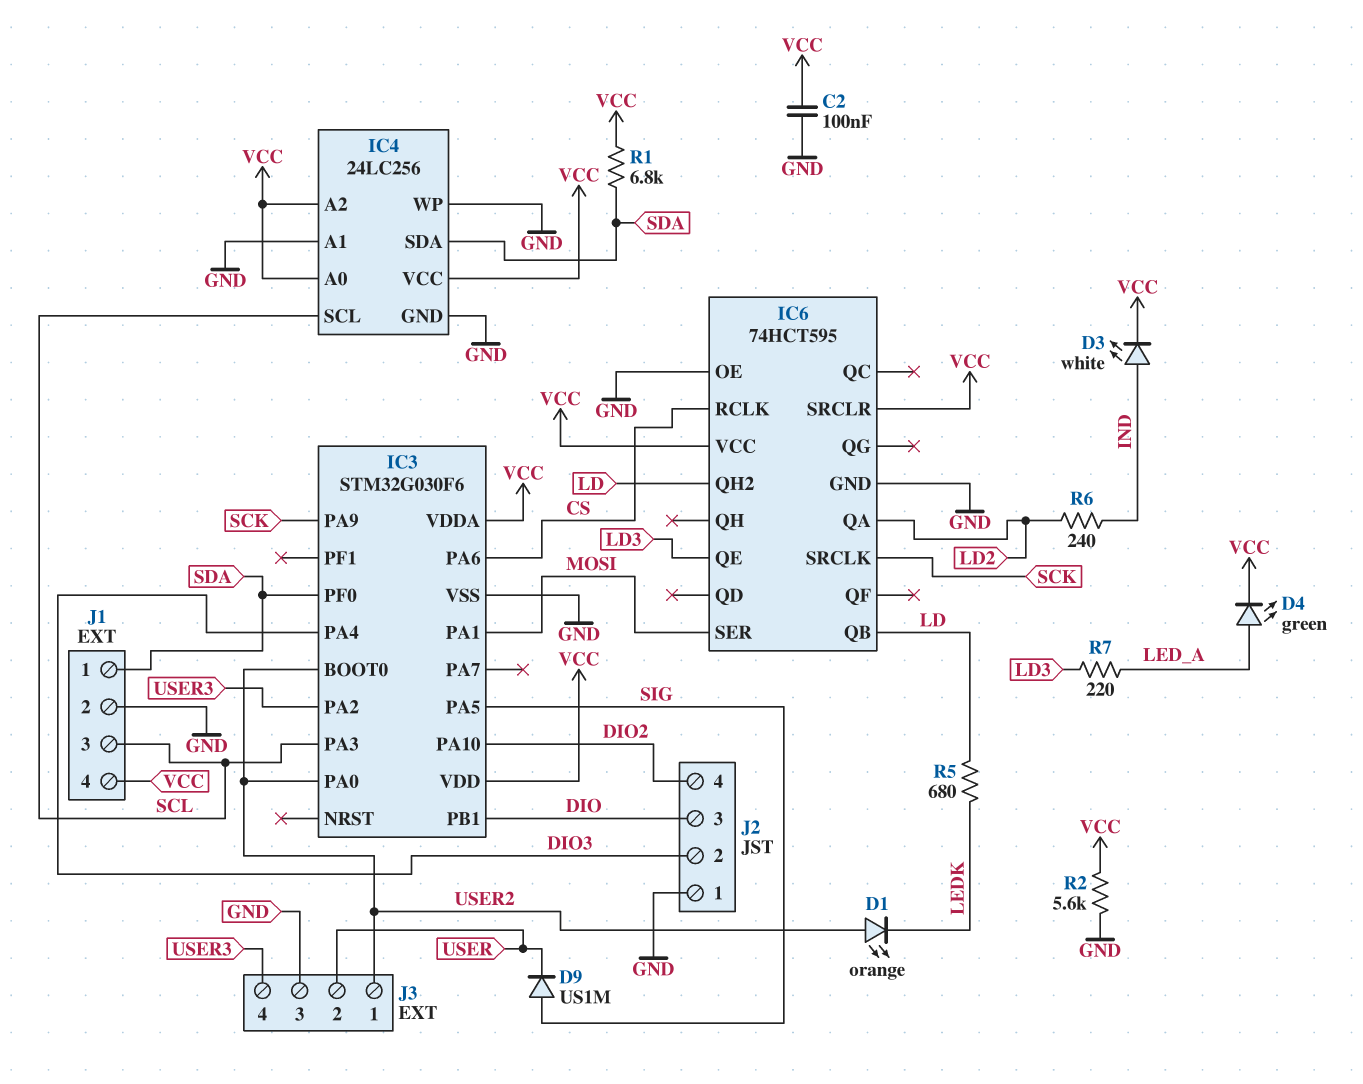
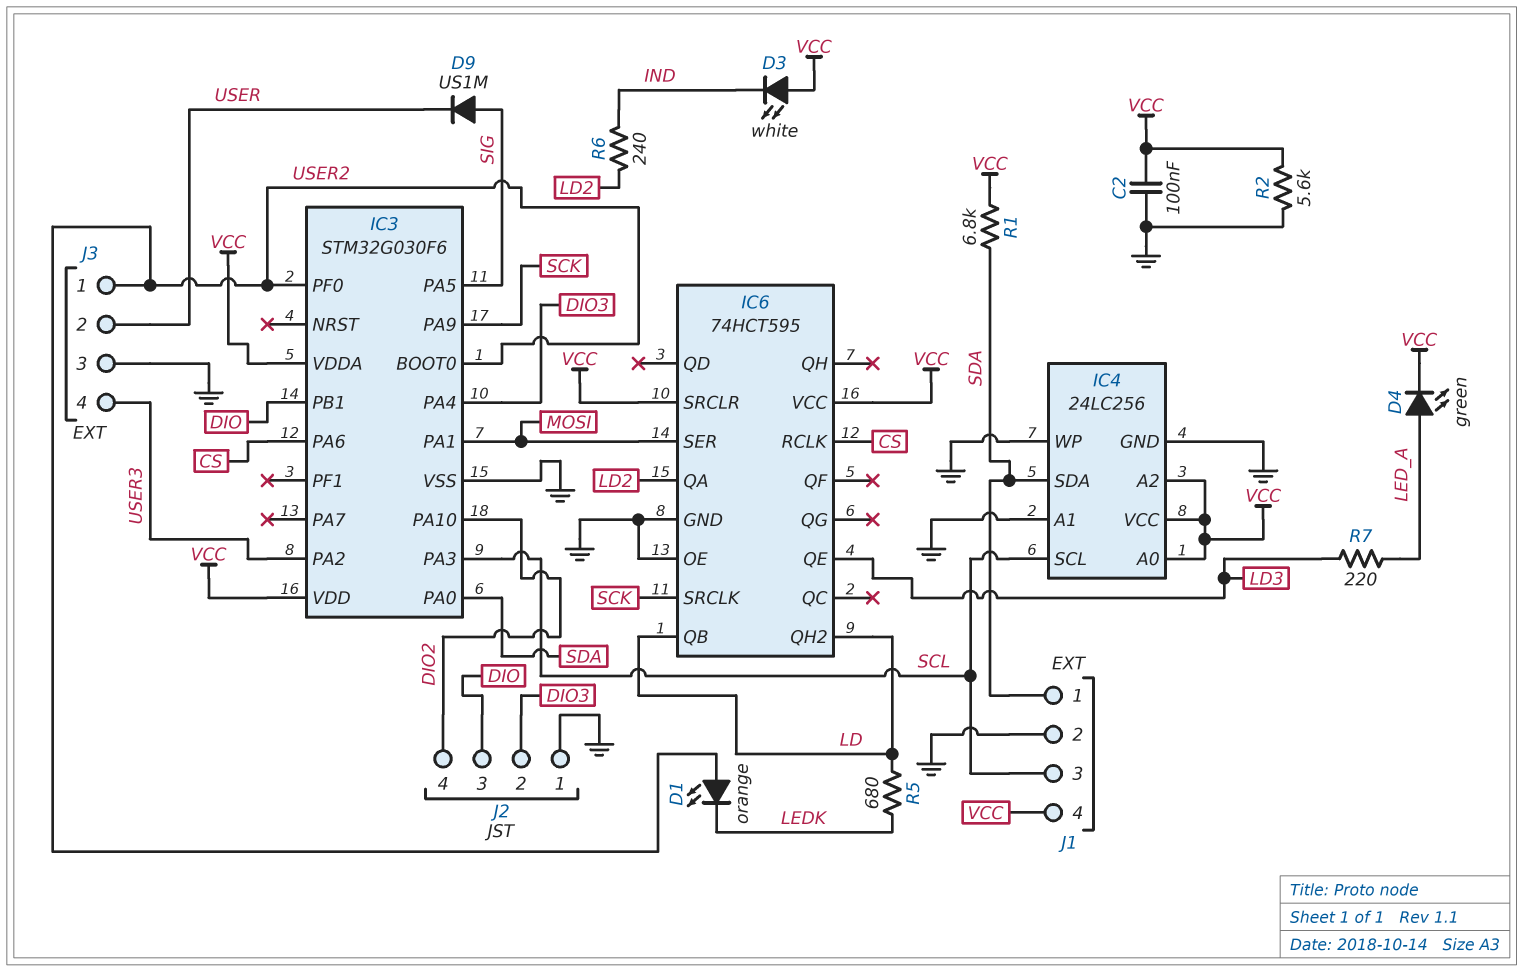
D3: LED white (A IND, K VCC) -> LED white (A VCC, K IND)
IC3 pin PA0: USER2 -> SDA
IC3 pin PF0: SDA -> USER2

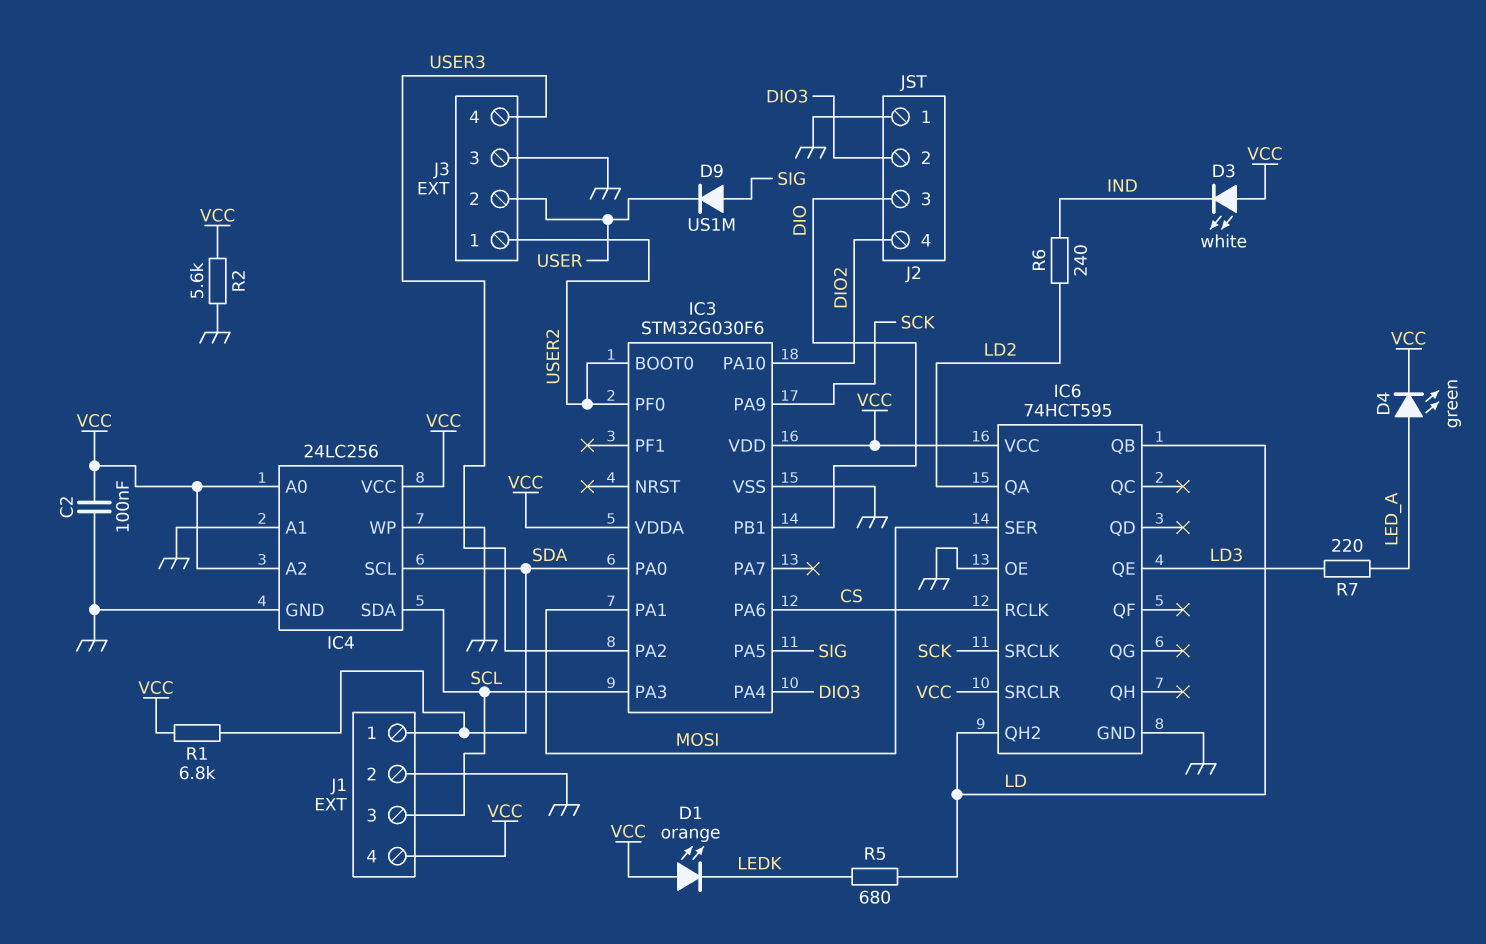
D1: LED orange (A USER2, K LEDK) -> LED orange (A VCC, K LEDK)
IC4 pin SCL: SCL -> SDA
IC4 pin SDA: SDA -> SCL

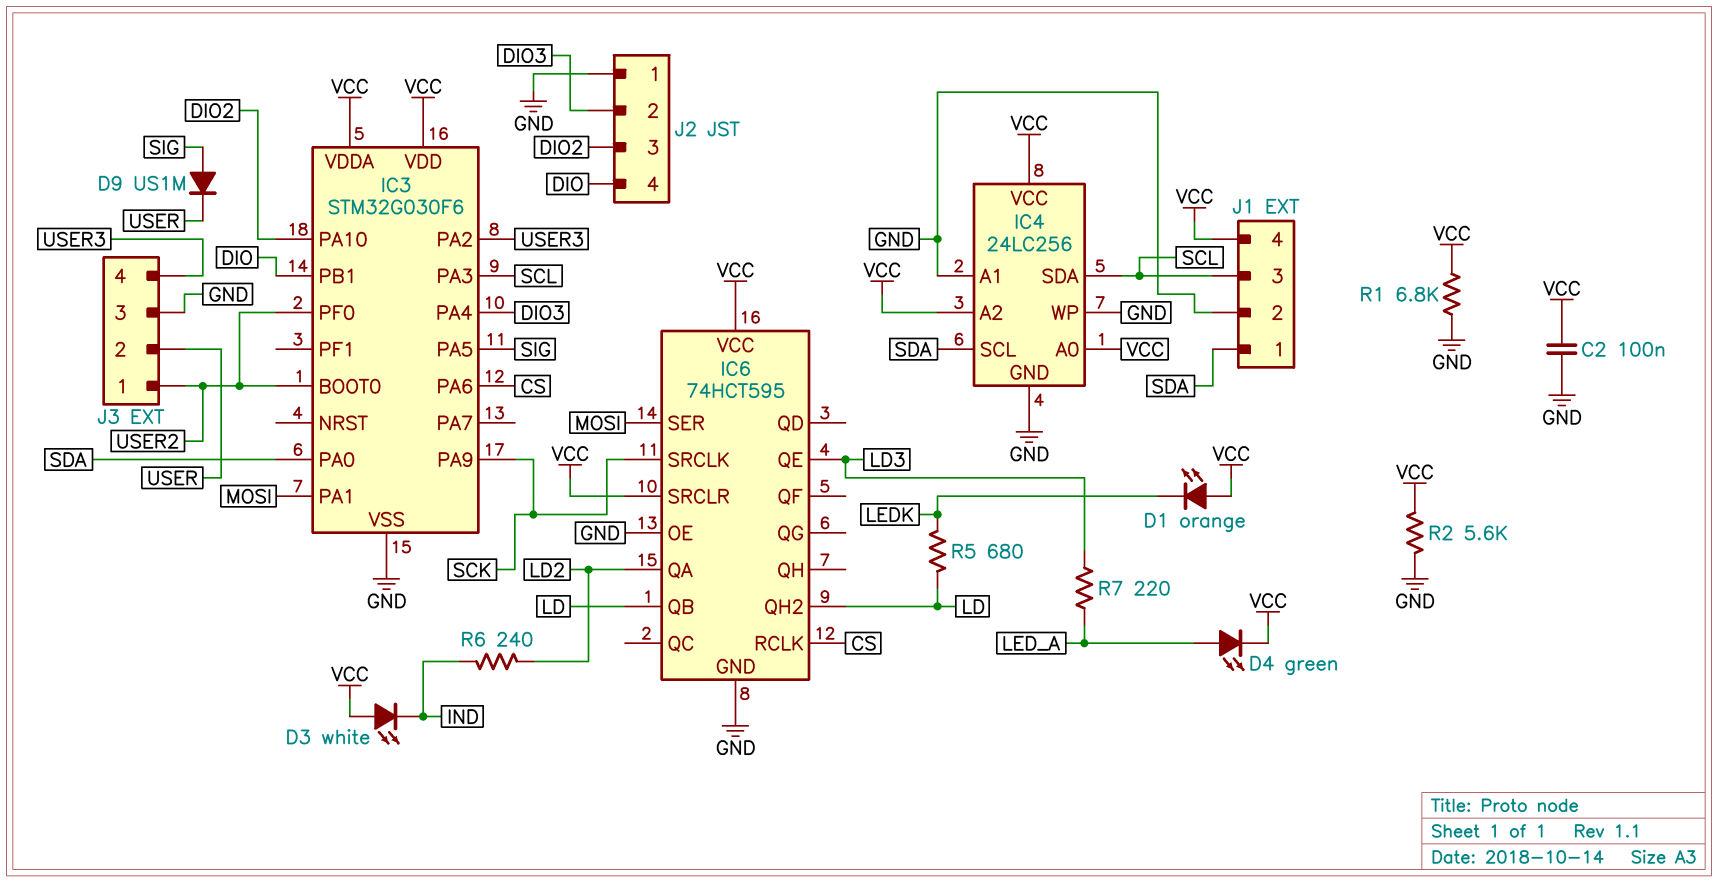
J2 pin 3: DIO -> DIO2
J2 pin 4: DIO2 -> DIO
R1: 6.8k (SDA, VCC) -> 6.8k (GND, VCC)

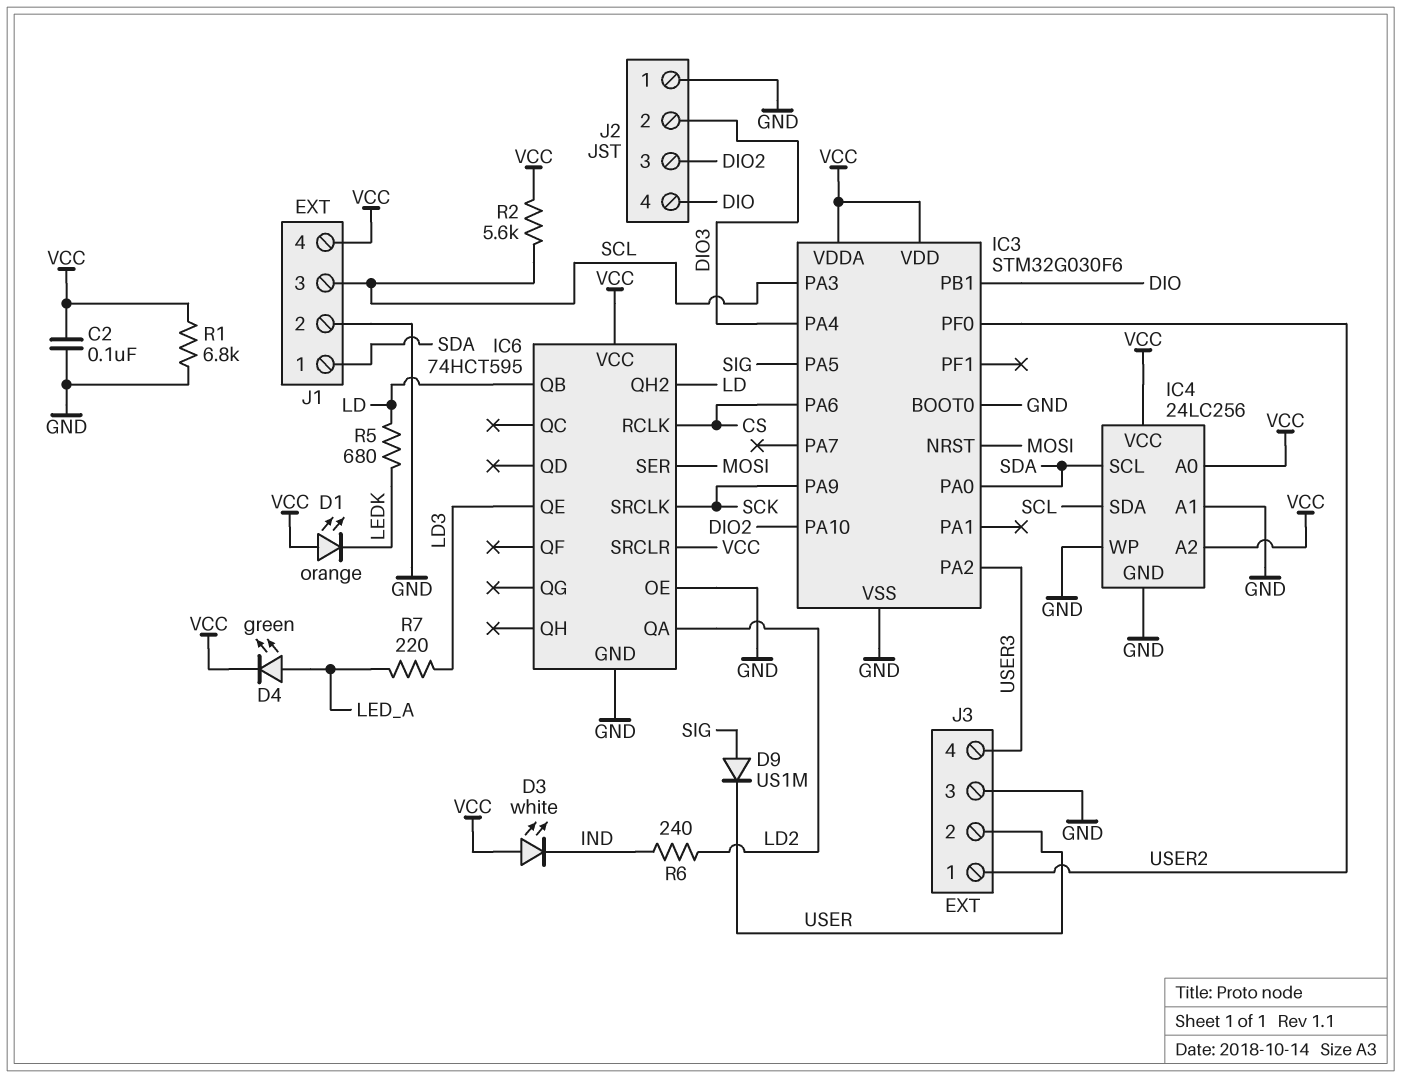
IC3 pin BOOT0: USER2 -> GND
IC3 pin NRST: none -> MOSI
IC3 pin PA1: MOSI -> none
R2: 5.6k (GND, VCC) -> 5.6k (SCL, VCC)

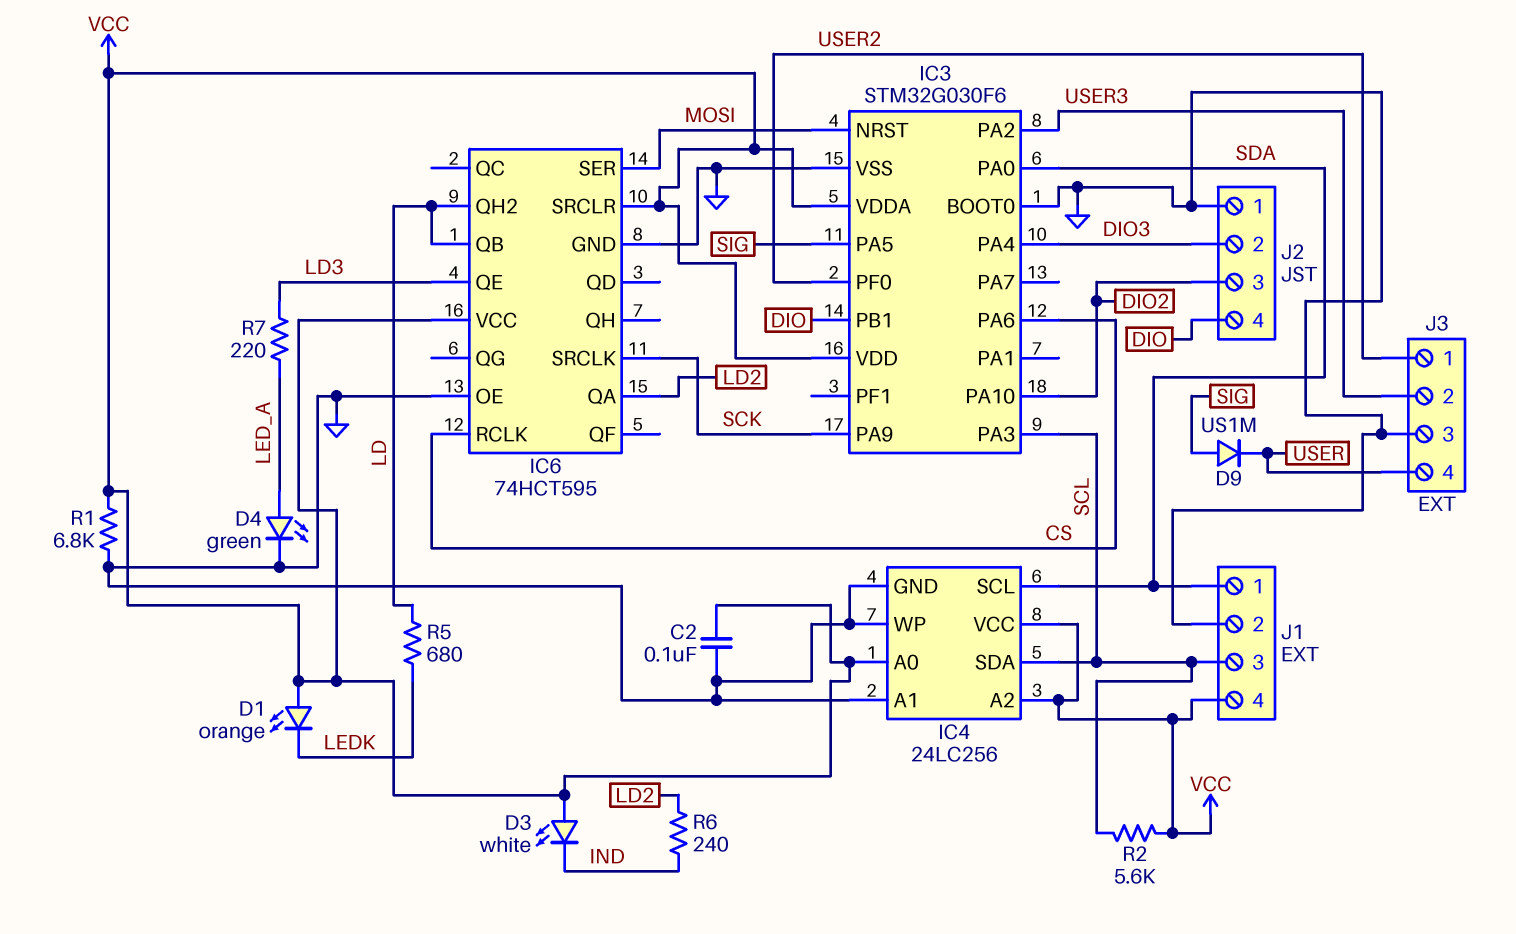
D4: LED green (A LED_A, K VCC) -> LED green (A LED_A, K GND)
J3 pin 2: USER -> USER3
J3 pin 4: USER3 -> USER

